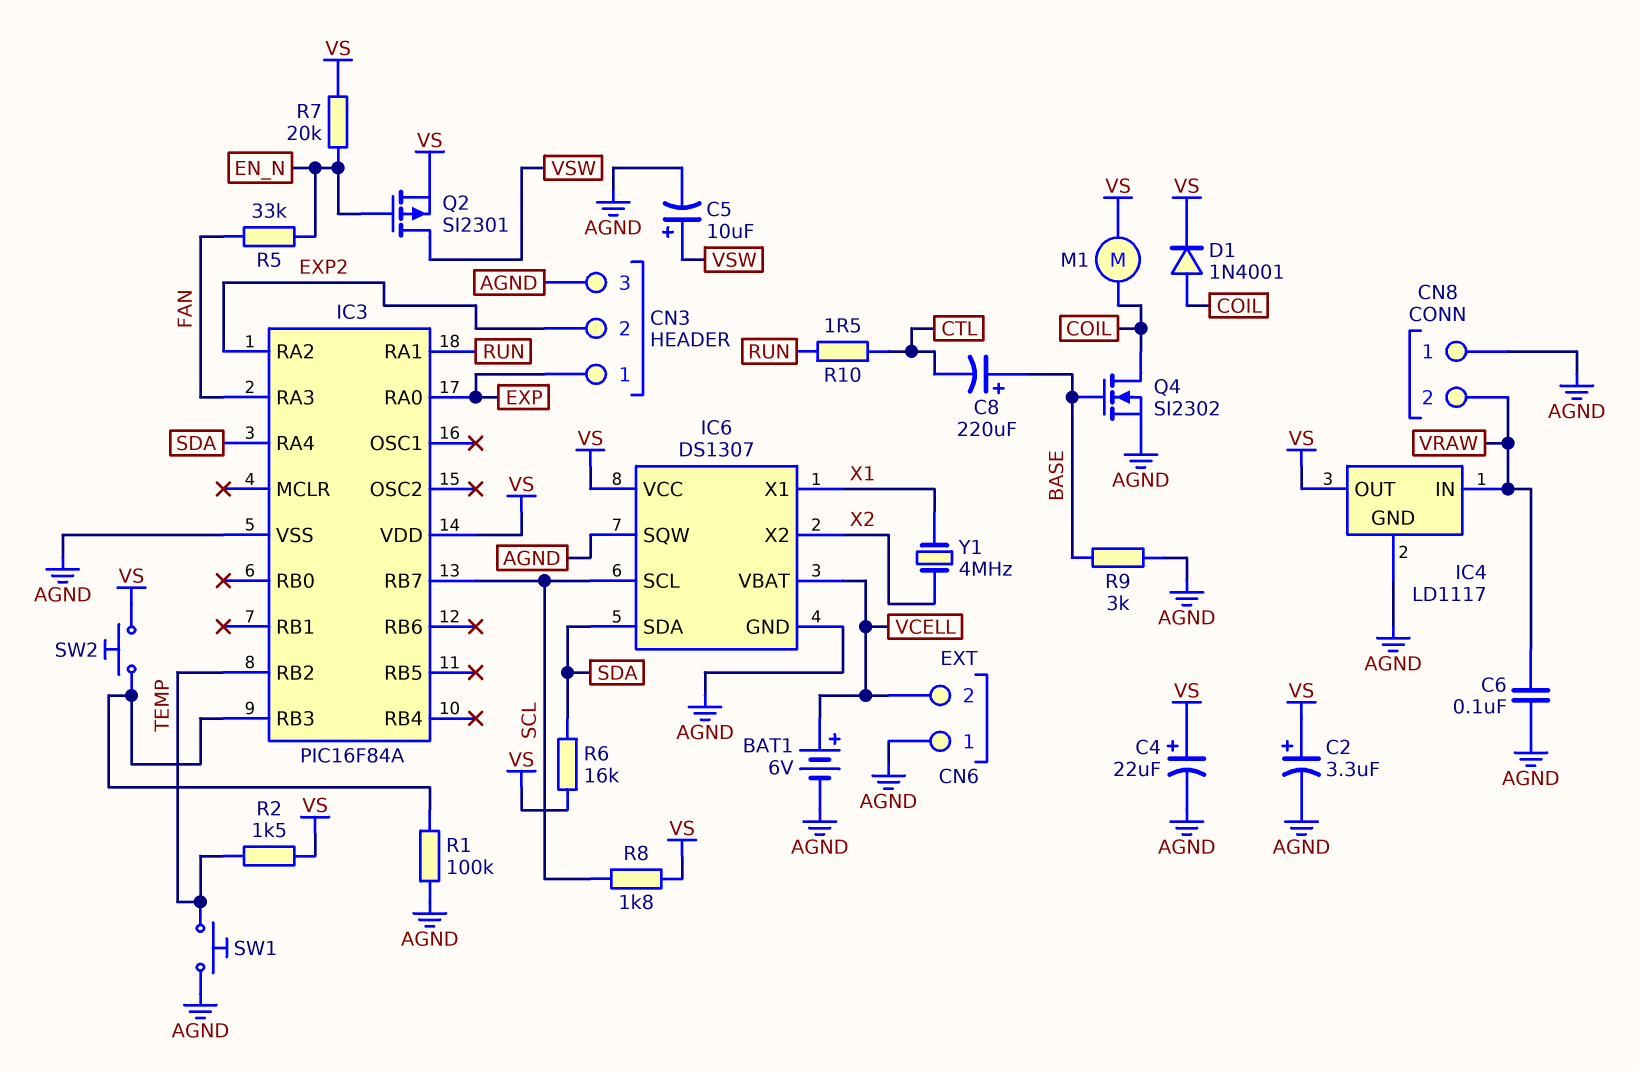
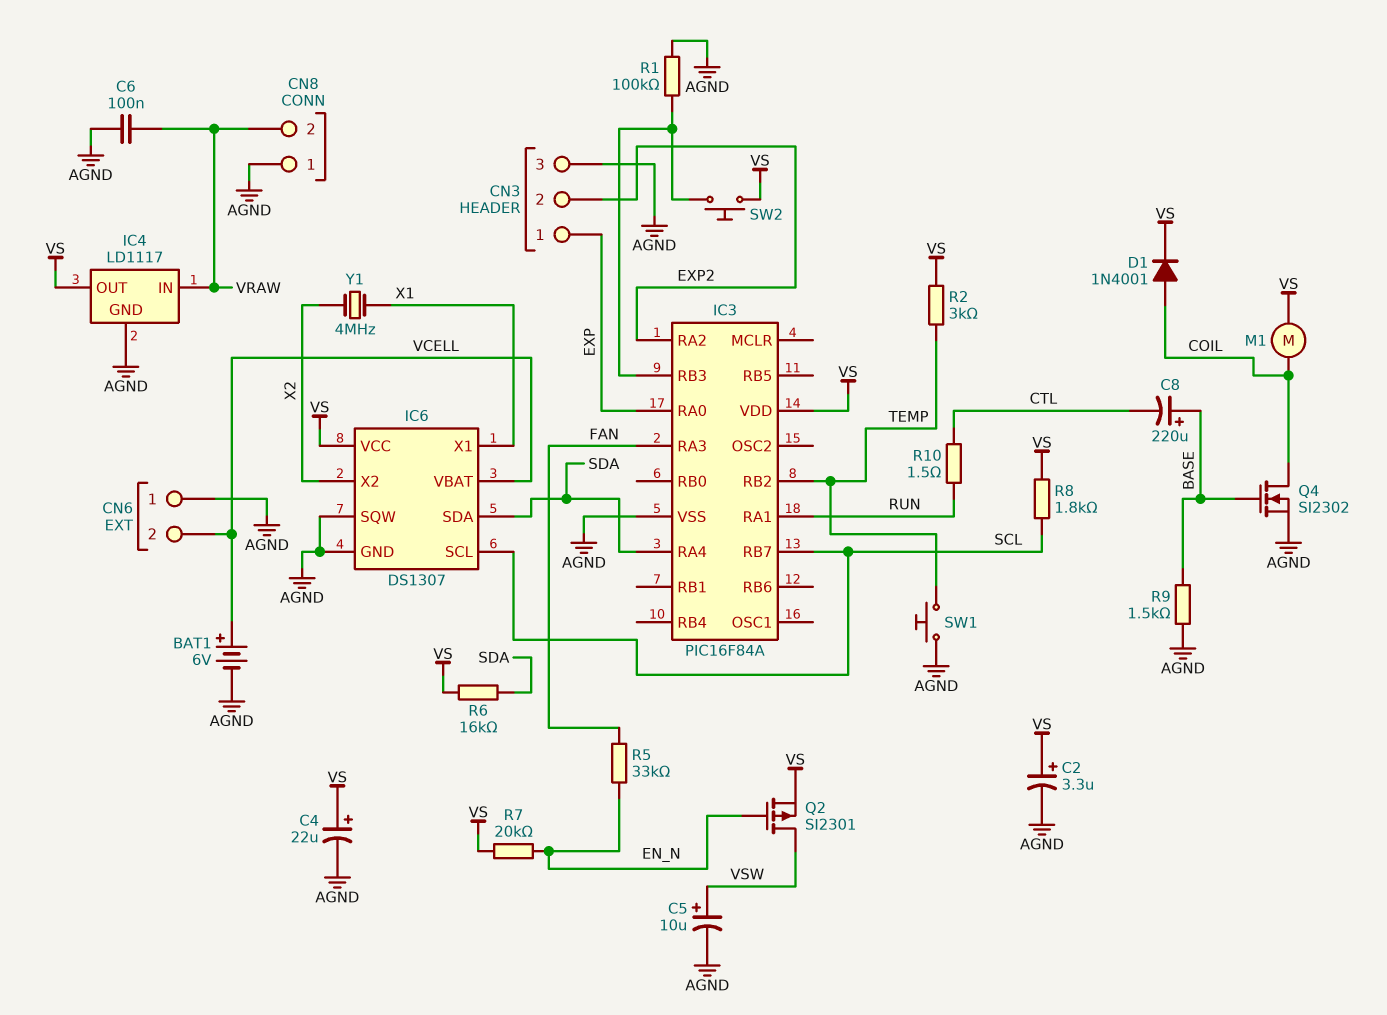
R2: 1.5k (TEMP, VS) -> 3k (TEMP, VS)
R9: 3k (AGND, BASE) -> 1.5k (AGND, BASE)

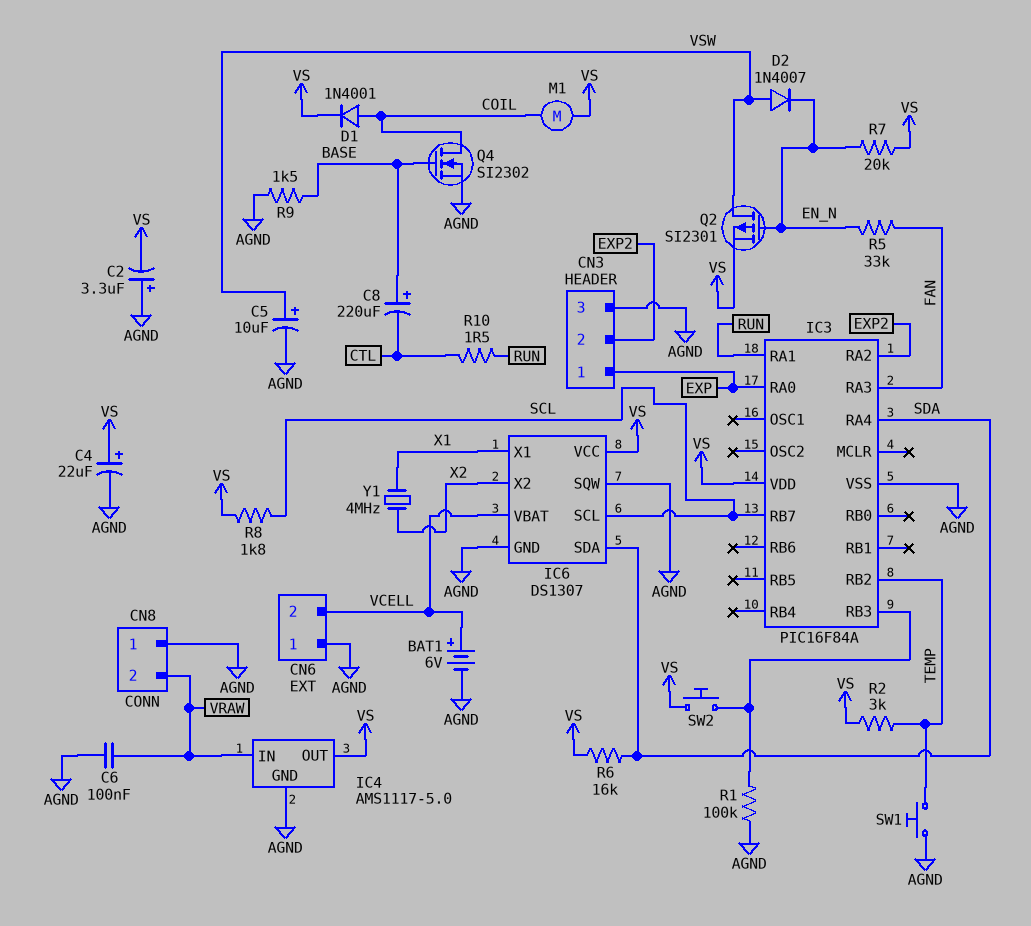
C2: 3.3uF (plus VS, minus AGND) -> 3.3uF (plus AGND, minus VS)
D2: none -> diode 1N4007 (A VSW, K EN_N)
IC4: LD1117 -> AMS1117-5.0

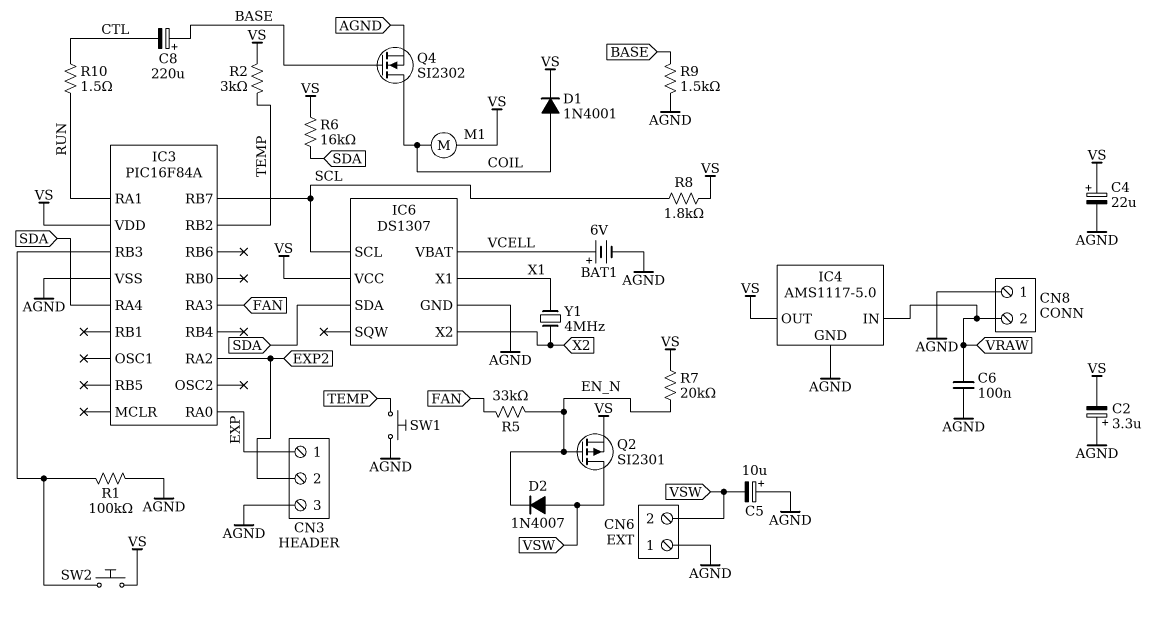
C5: 10uF (plus VSW, minus AGND) -> 10uF (plus AGND, minus VSW)
CN6 pin 2: VCELL -> VSW
IC6 pin SQW: AGND -> none

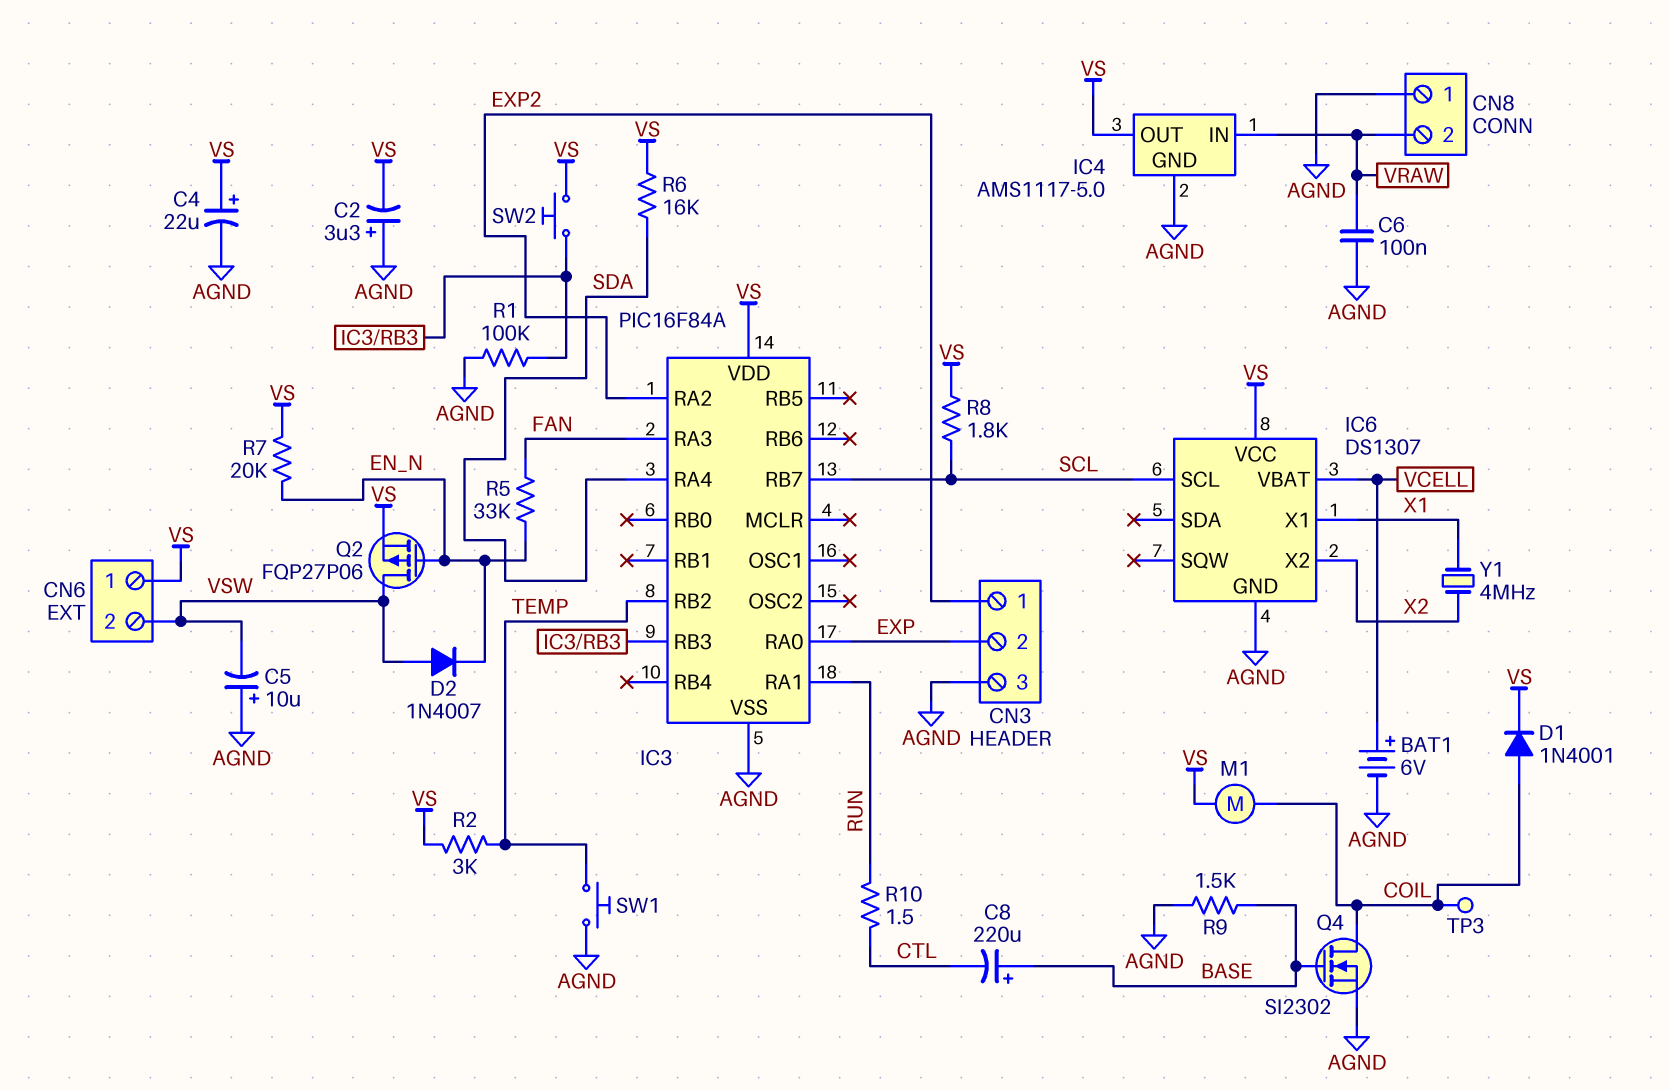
CN3 pin 1: EXP -> EXP2
CN3 pin 2: EXP2 -> EXP
CN6 pin 1: AGND -> VS
IC6 pin SDA: SDA -> none
Q2: PMOS SI2301 (G EN_N, D VSW, S VS) -> PMOS FQP27P06 (G EN_N, D VSW, S VS)
TP3: none -> test point (COIL)

